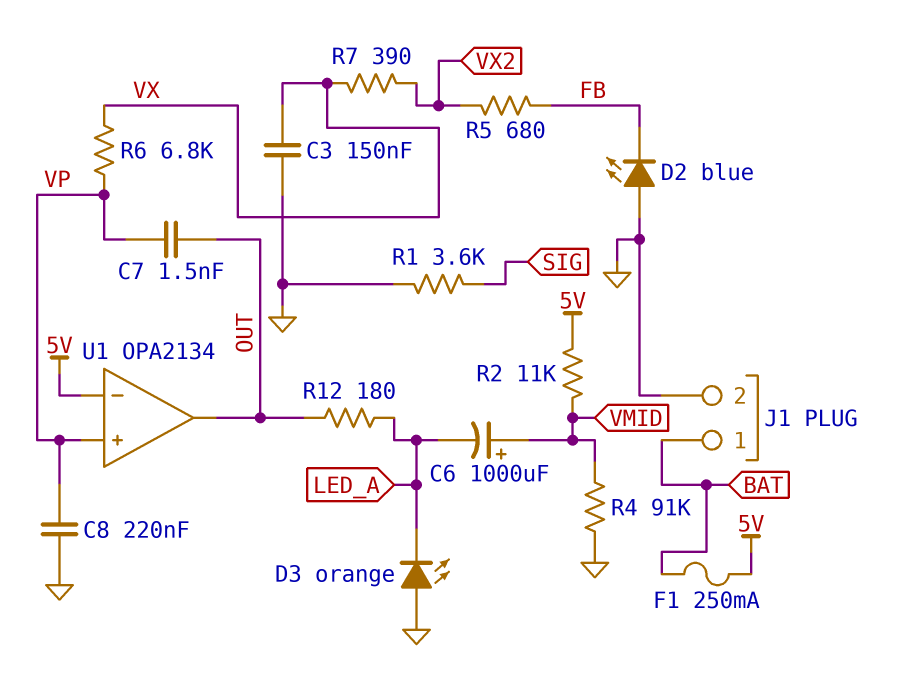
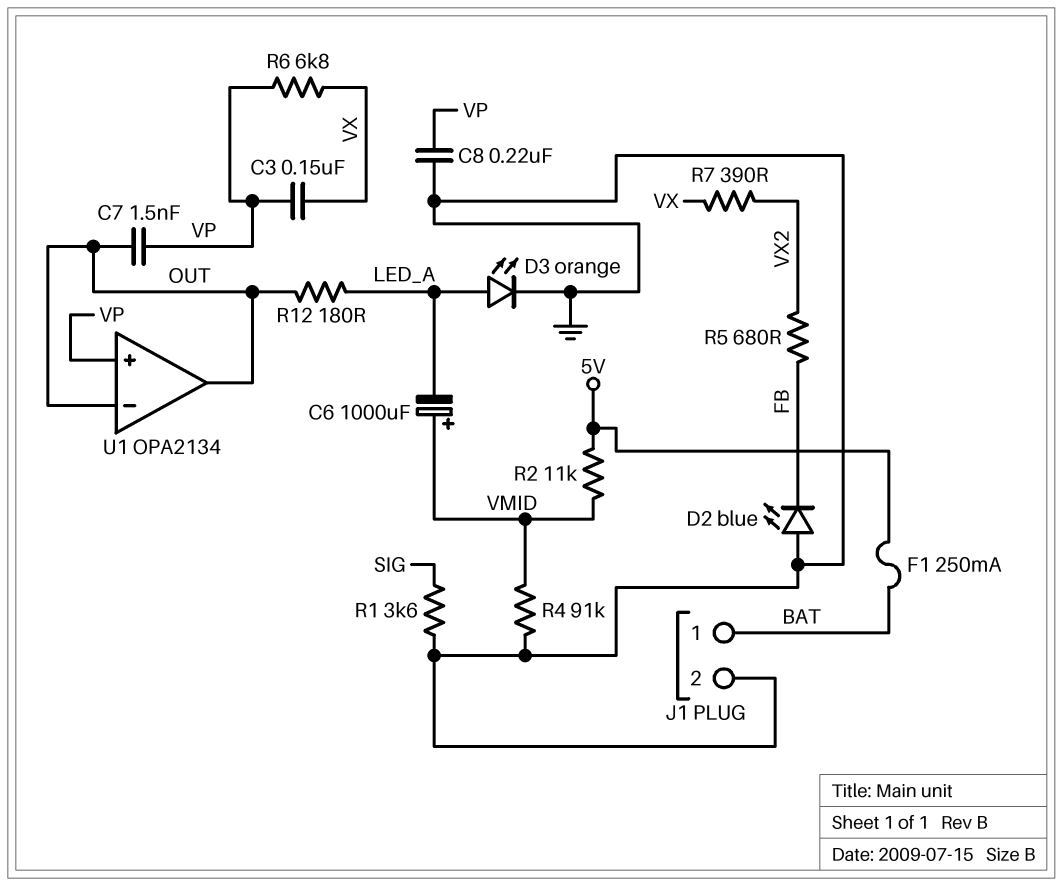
C3: 150nF (GND, VX) -> 150nF (VP, VX)
D3: LED orange (A GND, K LED_A) -> LED orange (A LED_A, K GND)
U1 pin in-: 5V -> OUT

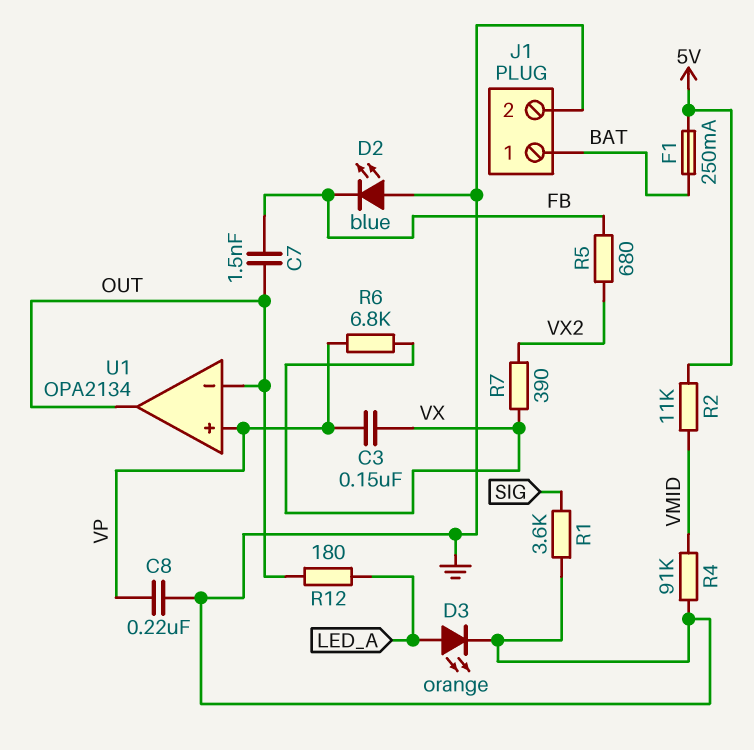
C6: 1000uF (plus VMID, minus LED_A) -> none
C7: 1.5nF (OUT, VP) -> 1.5nF (FB, OUT)

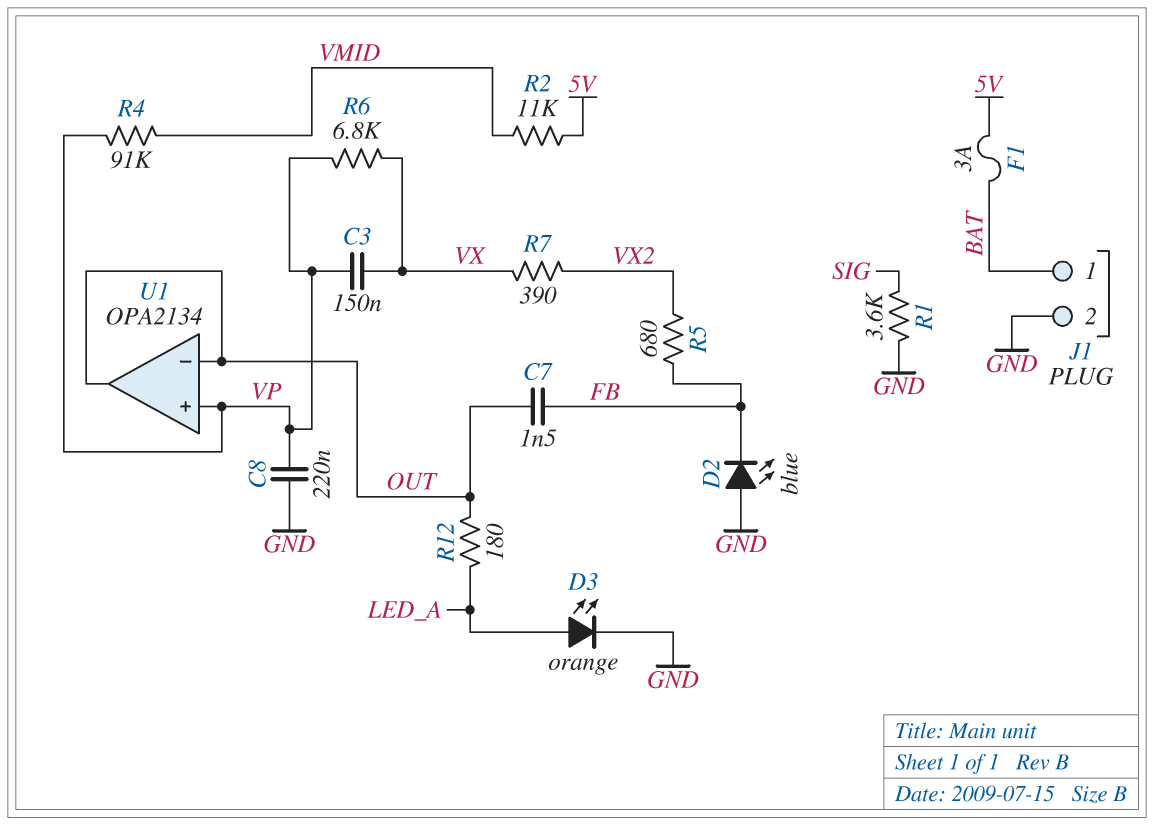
F1: 250mA (5V, BAT) -> 3A (5V, BAT)
R4: 91k (GND, VMID) -> 91k (VMID, VP)

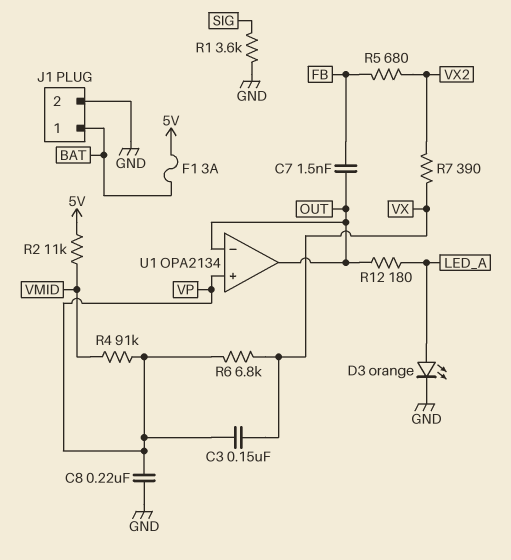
D2: LED blue (A GND, K FB) -> none

